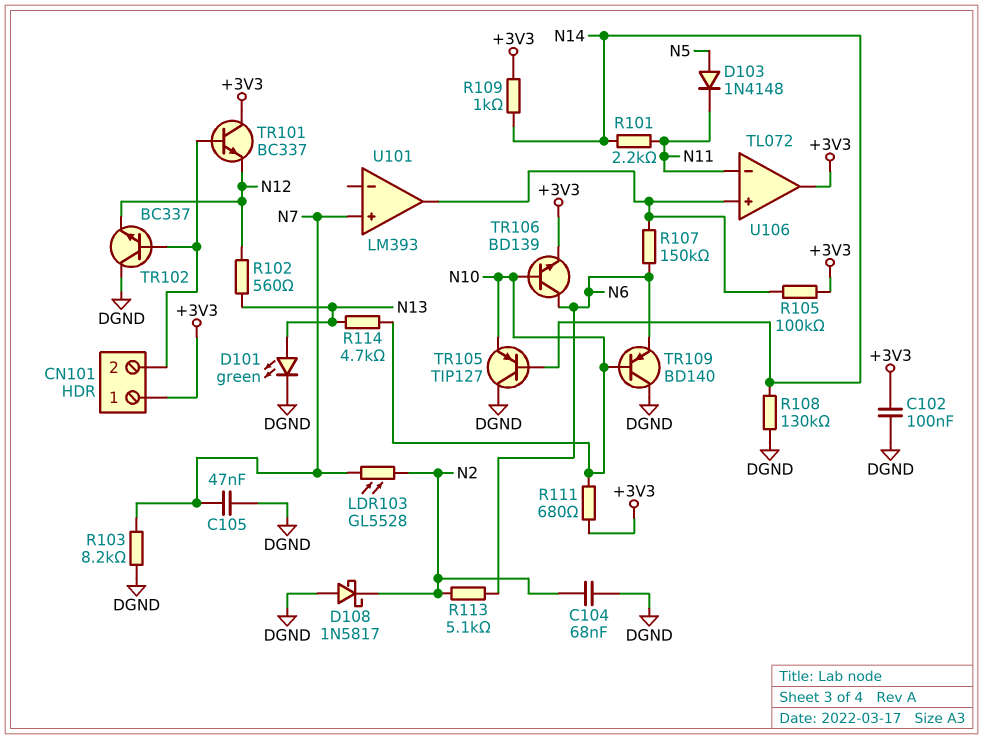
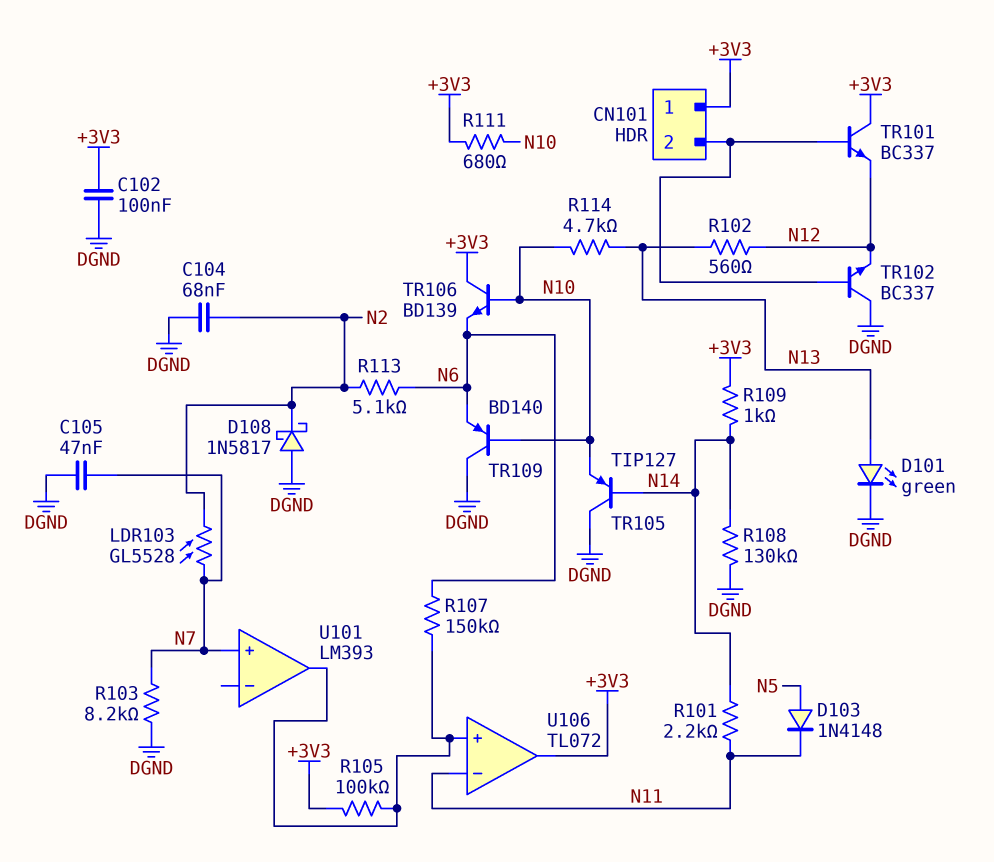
TR106: NPN BD139 (B N10, C N6, E +3V3) -> NPN BD139 (B N10, C +3V3, E N6)

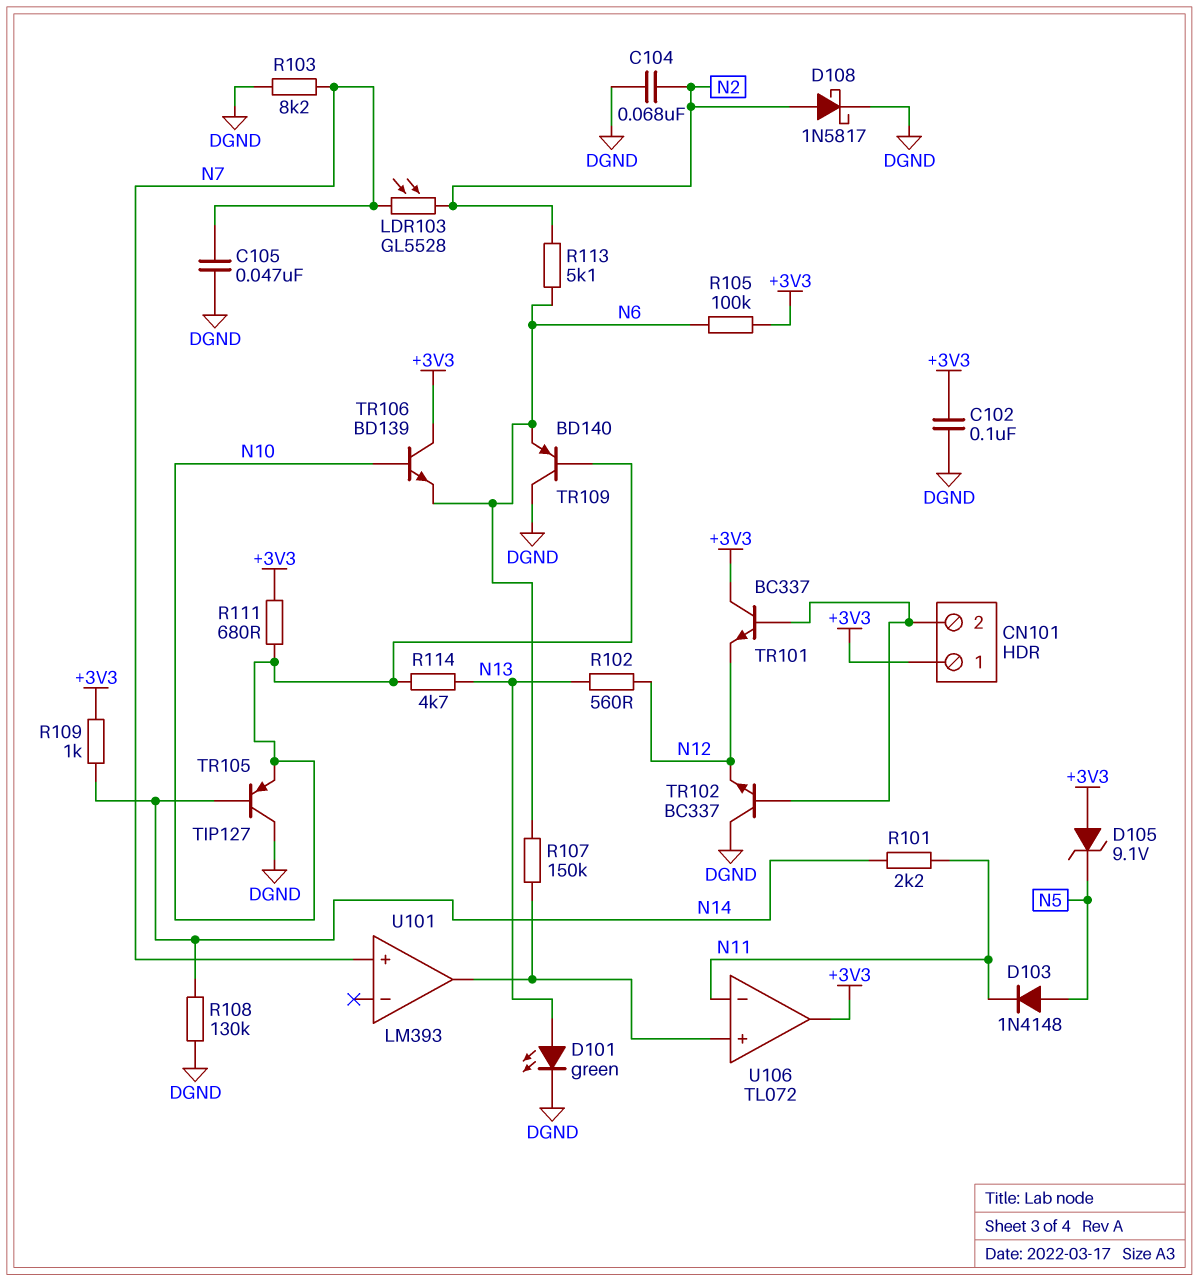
D105: none -> zener 9.1V (A +3V3, K N5)
D108: schottky 1N5817 (A DGND, K N2) -> schottky 1N5817 (A N2, K DGND)
R105: 100k (+3V3, U101/out) -> 100k (+3V3, N6)

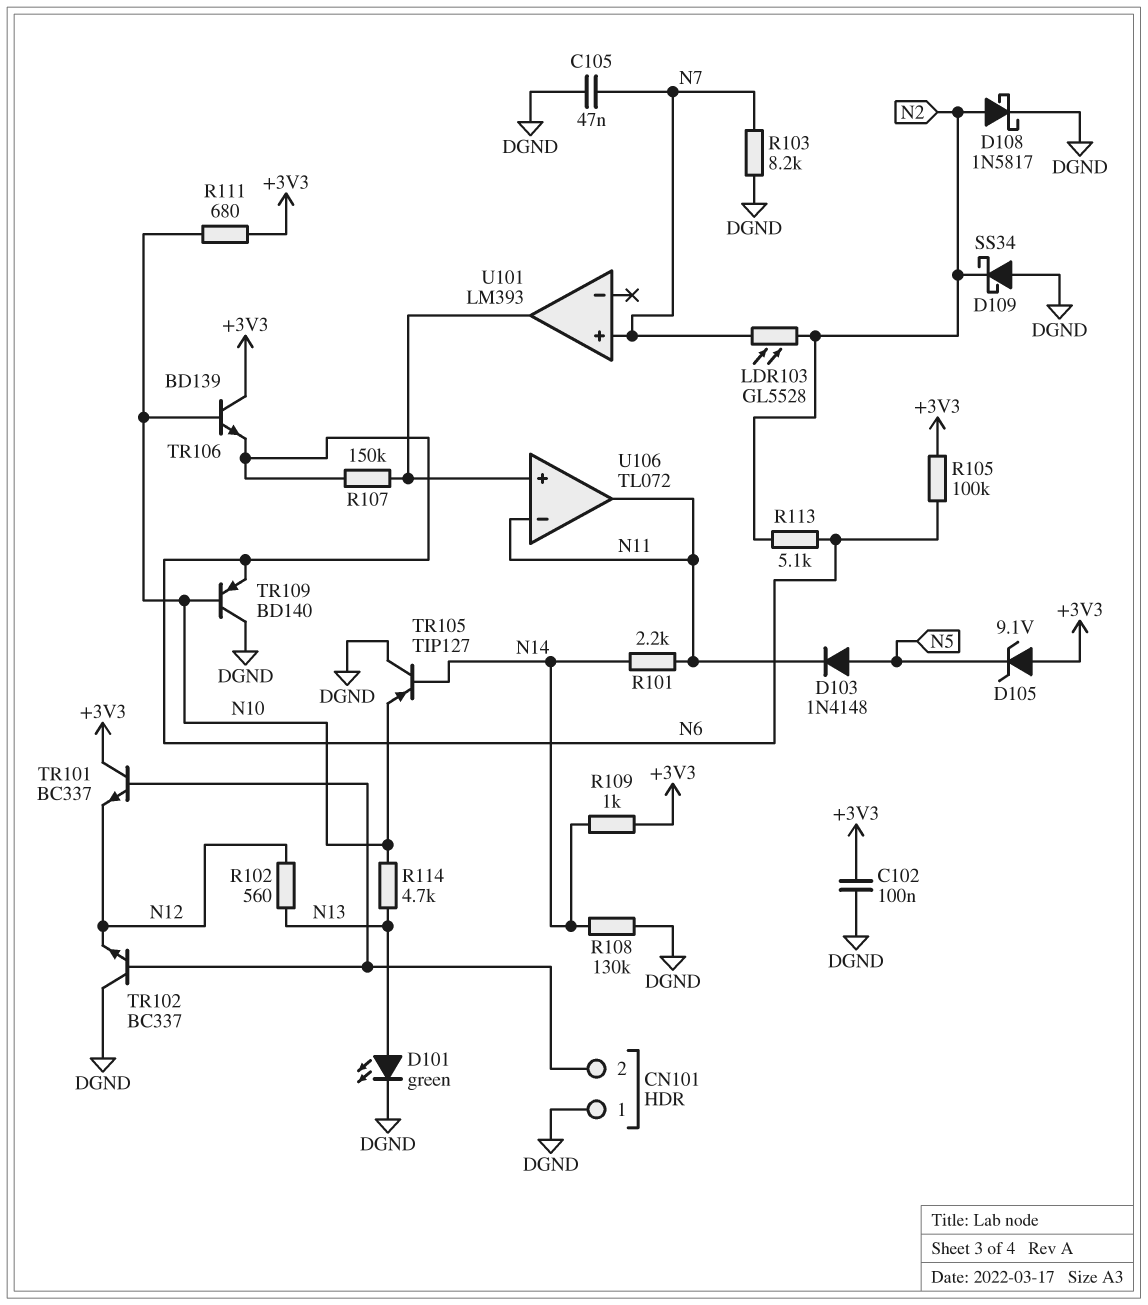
C104: 68nF (DGND, N2) -> none
CN101 pin 1: +3V3 -> DGND
D109: none -> schottky SS34 (A DGND, K N2)
U106 pin out: +3V3 -> N11

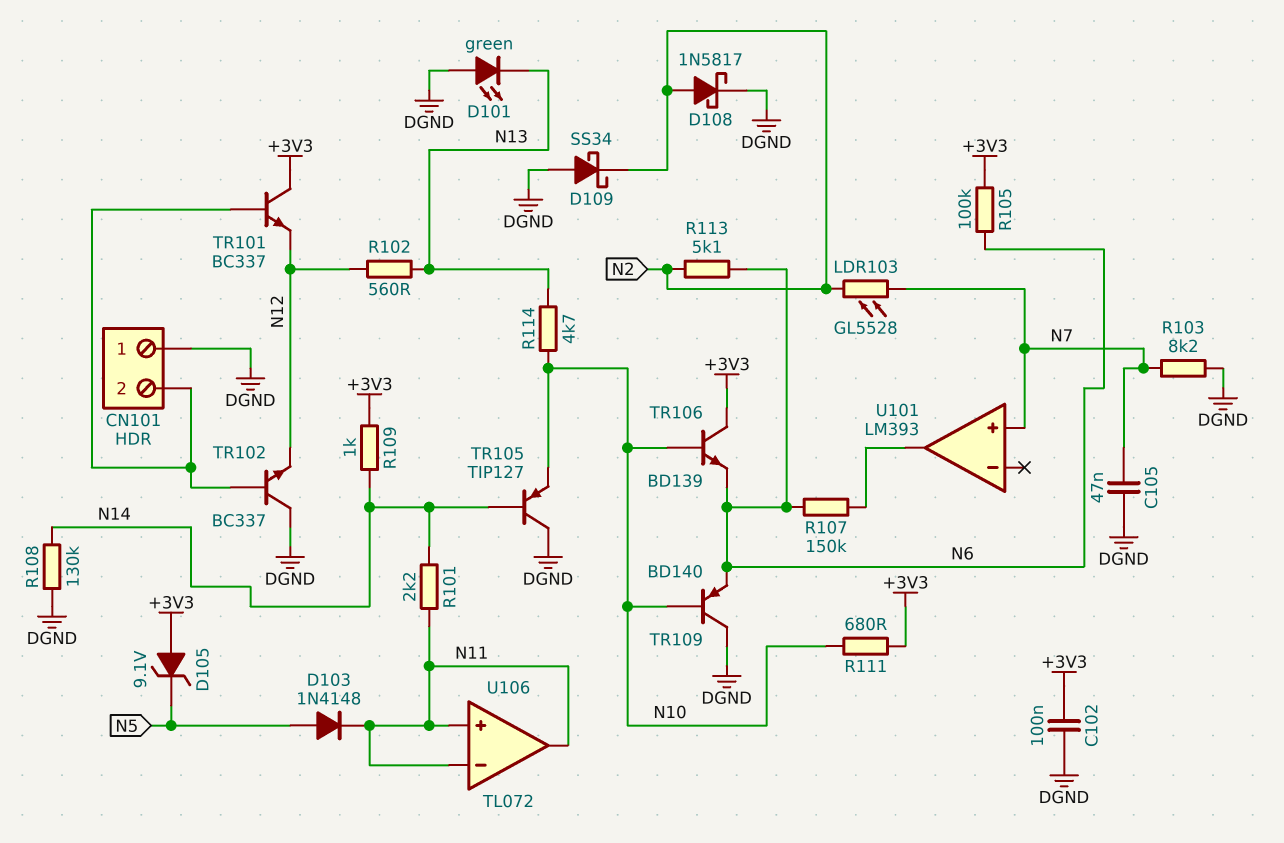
D101: LED green (A N13, K DGND) -> LED green (A DGND, K N13)
U106 pin in+: U101/out -> N11

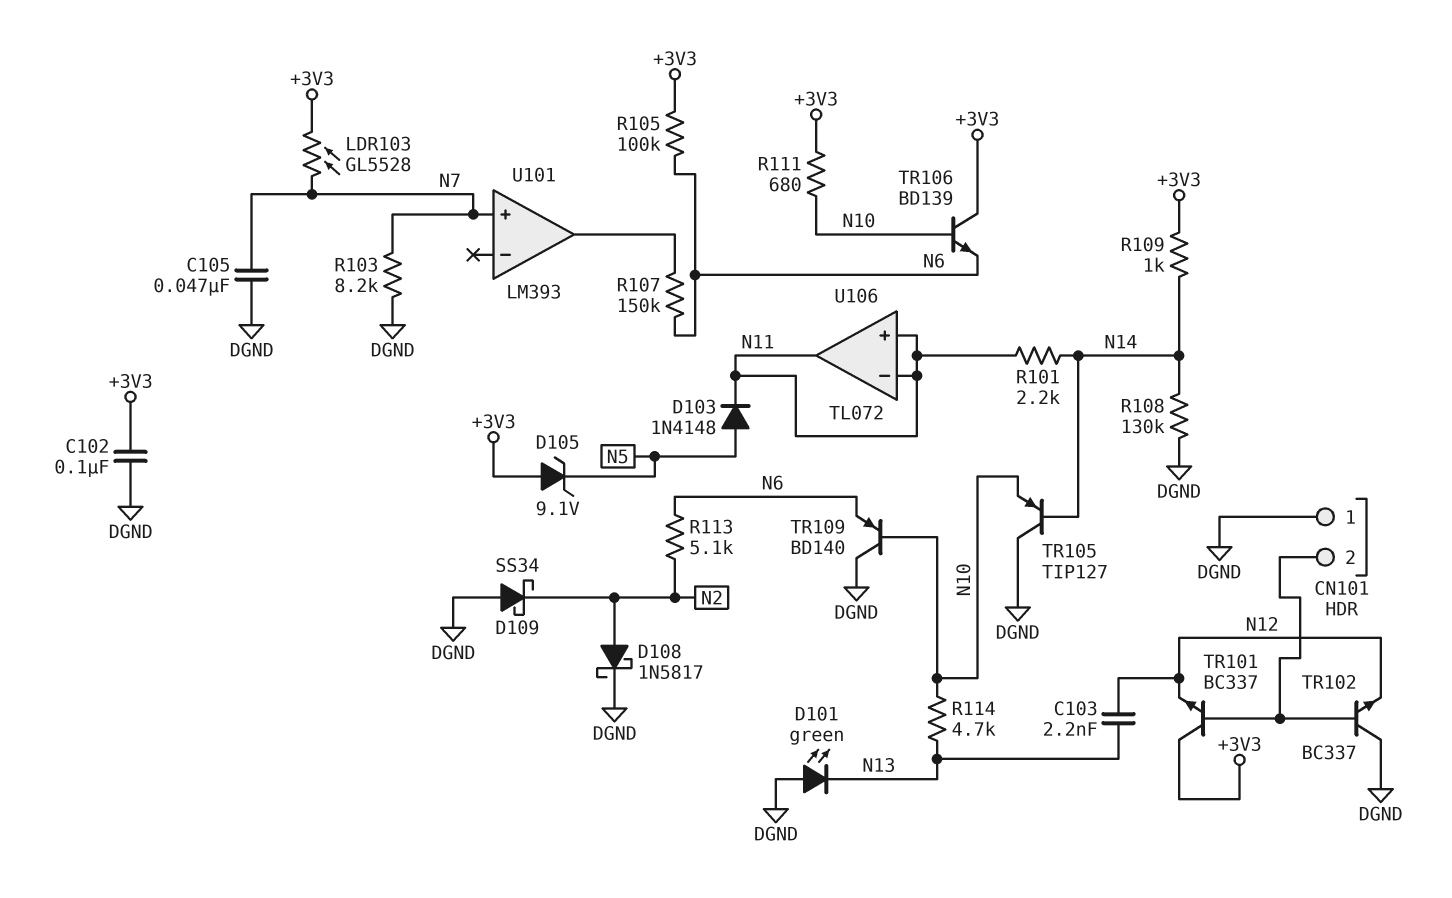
C103: none -> 2.2nF (N12, N13)
LDR103: GL5528 (N2, N7) -> GL5528 (+3V3, N7)
R102: 560 (N12, N13) -> none

